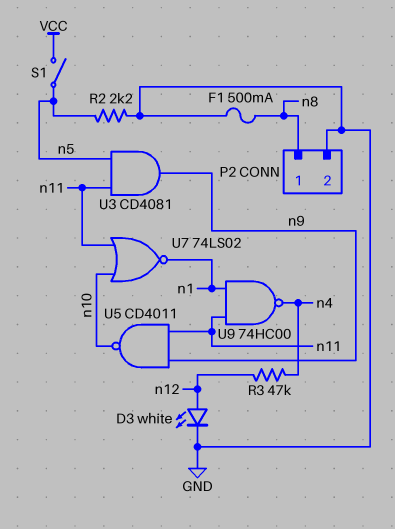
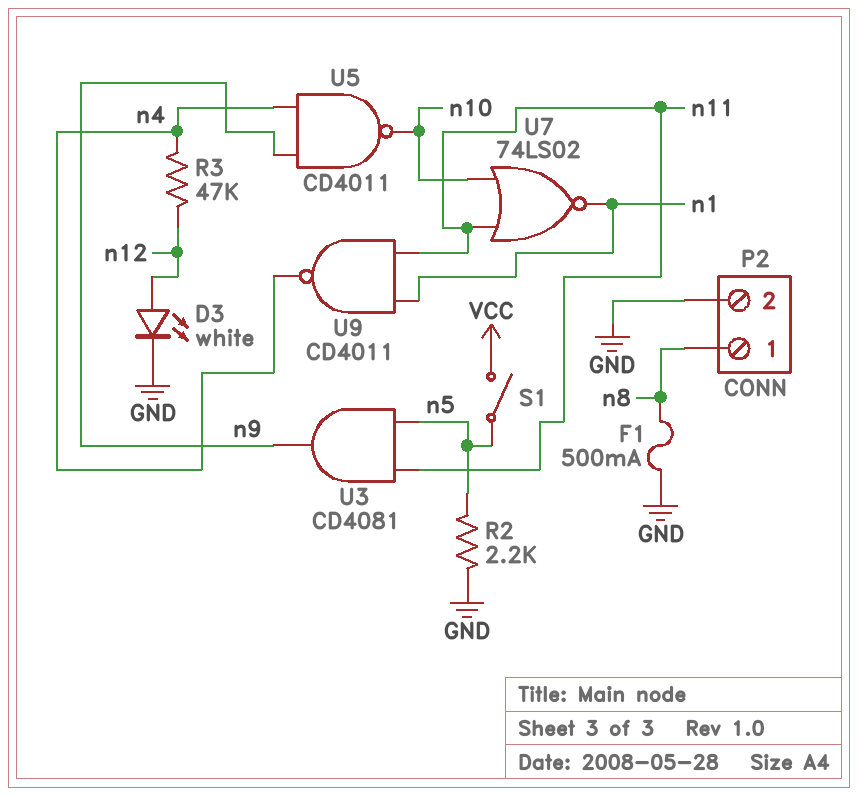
U5: NAND CD4011 (in n9, in n11, out n10) -> NAND CD4011 (in n4, in n9, out n10)
U9: NAND 74HC00 (in n1, in n11, out n4) -> NAND CD4011 (in n1, in n11, out n4)

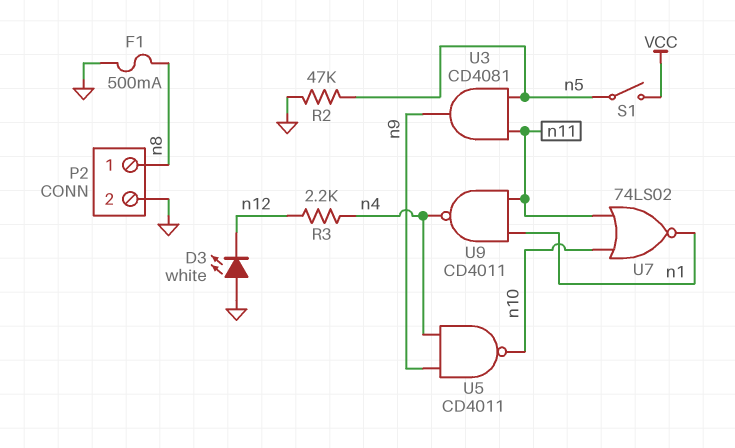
D3: LED white (A n12, K GND) -> LED white (A GND, K n12)
R2: 2.2k (GND, n5) -> 47k (GND, n5)
R3: 47k (n4, n12) -> 2.2k (n4, n12)

